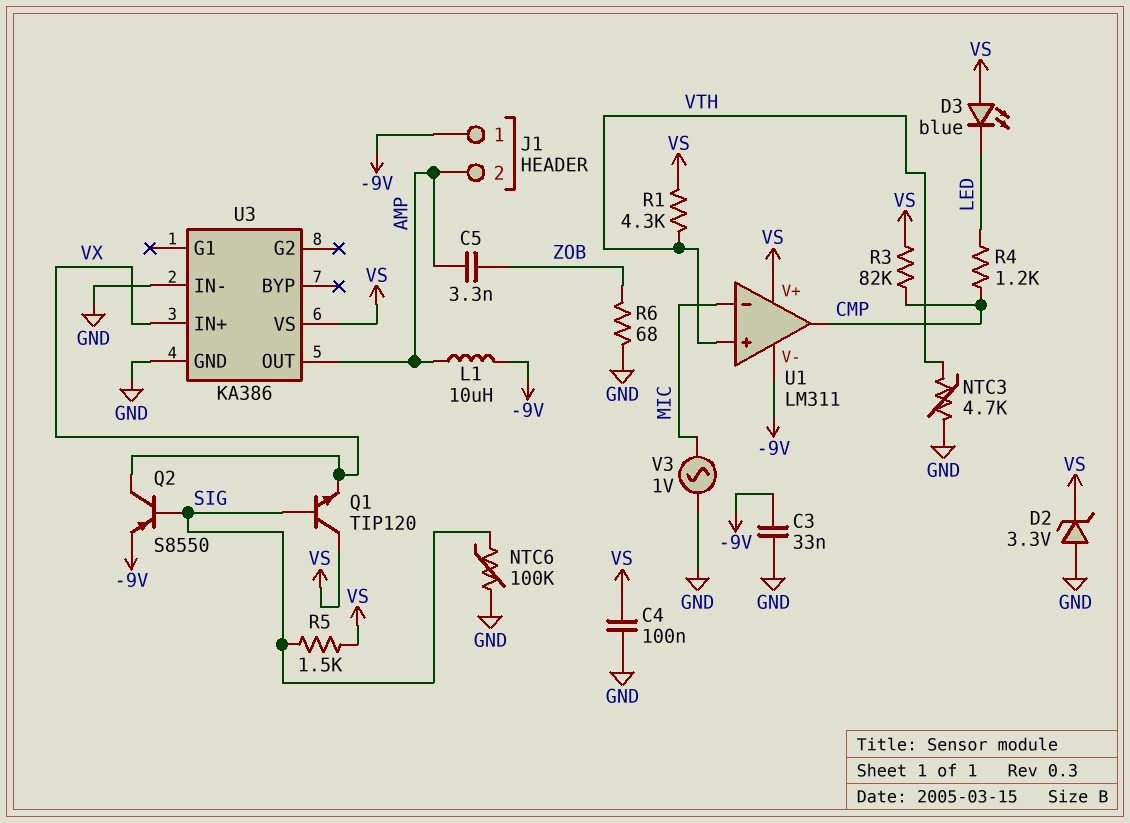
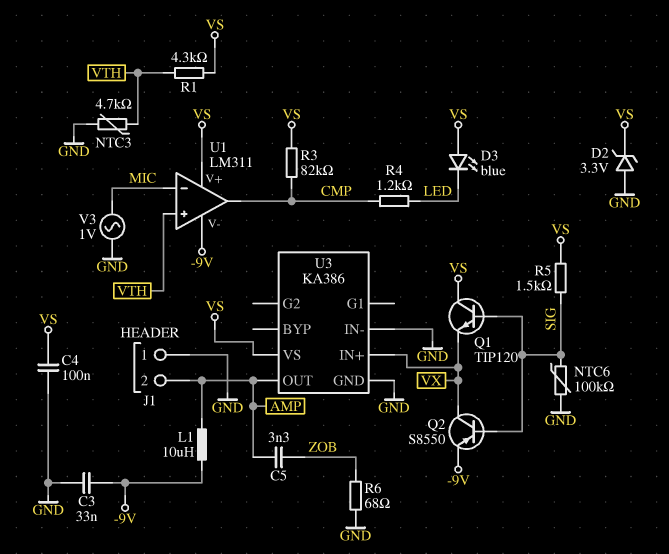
J1 pin 1: -9V -> GND

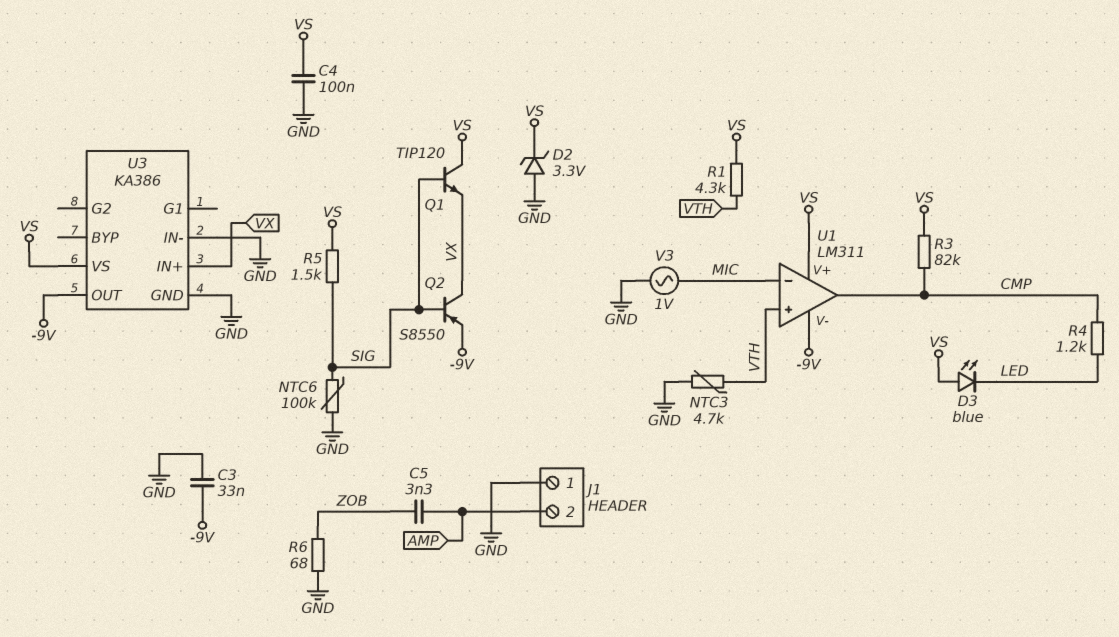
L1: 10uH (-9V, AMP) -> none
U3 pin OUT: AMP -> -9V

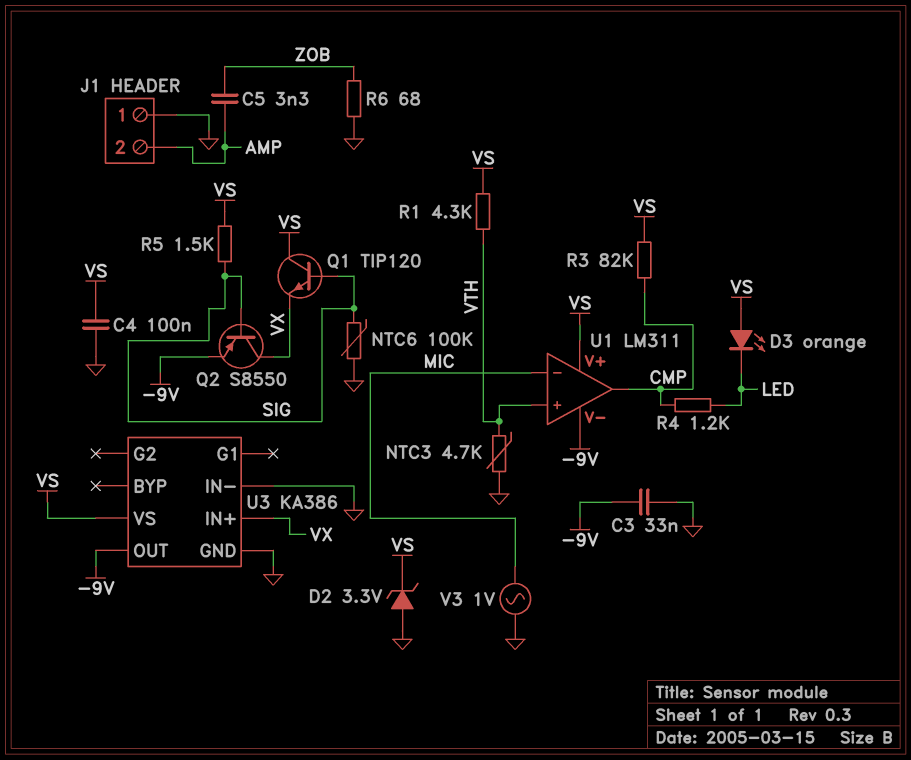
D3: LED blue (A VS, K LED) -> LED orange (A VS, K LED)

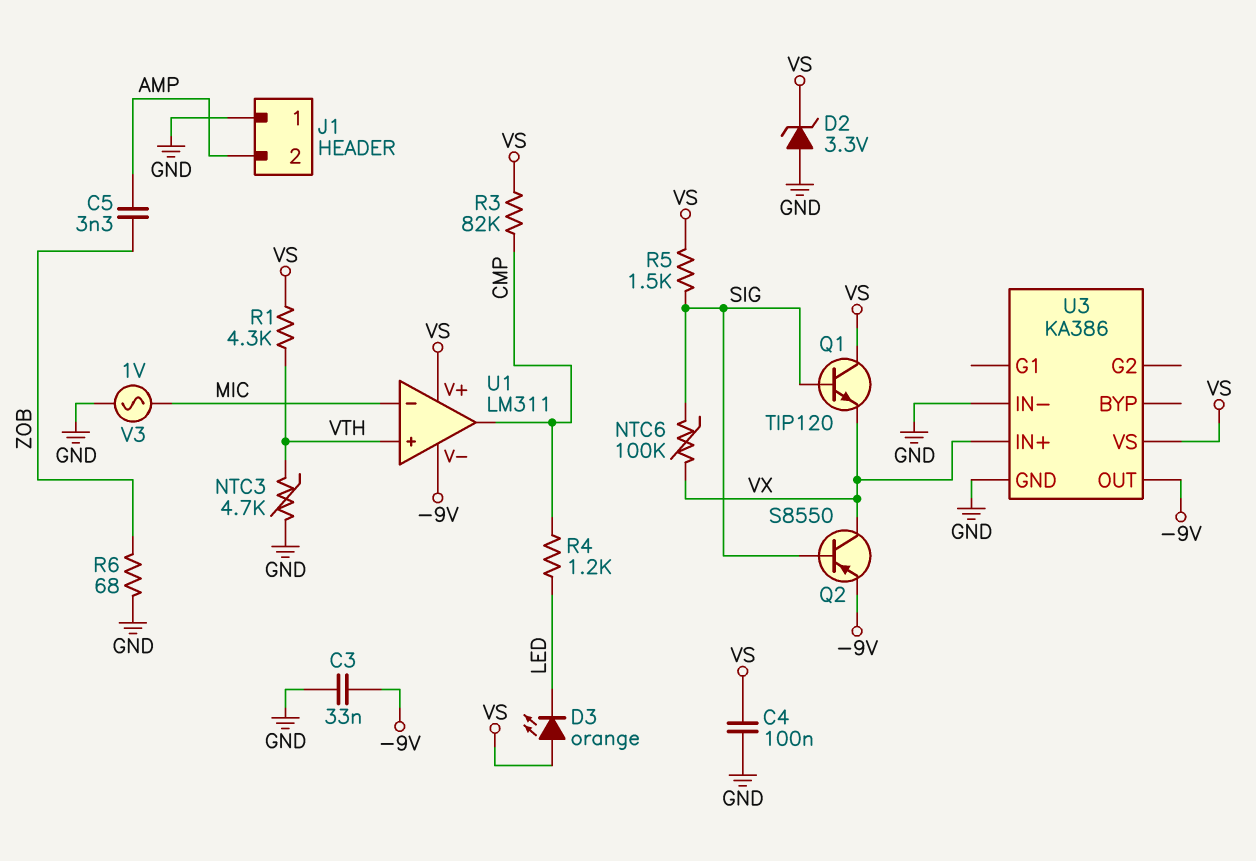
NTC6: 100k (GND, SIG) -> 100k (SIG, VX)

